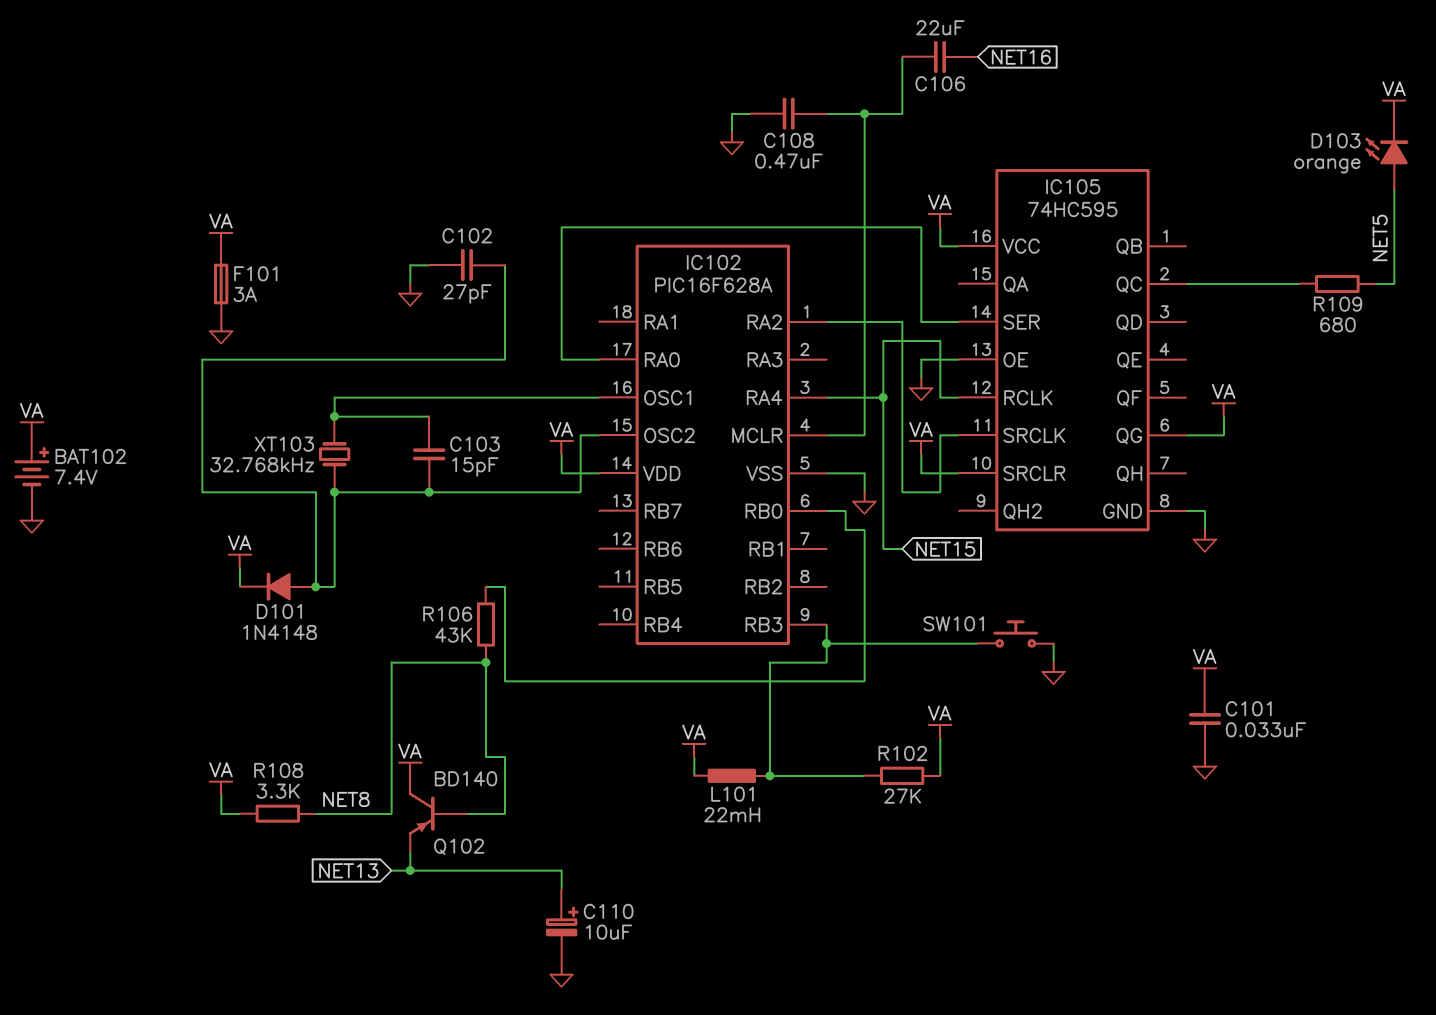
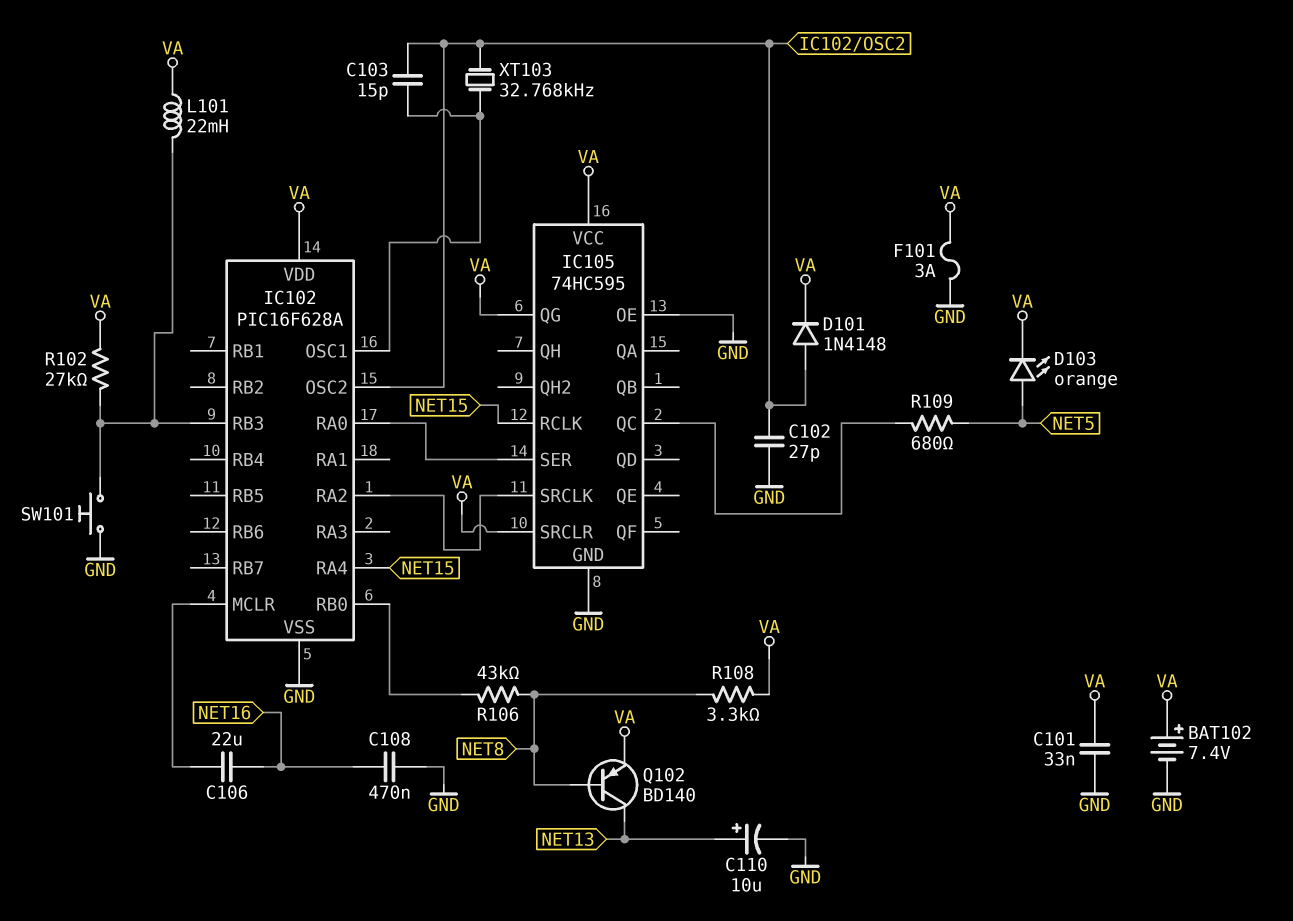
C108: 470nF (GND, IC102/MCLR) -> 470nF (GND, NET16)
Q102: PNP BD140 (B NET8, C VA, E NET13) -> PNP BD140 (B NET8, C NET13, E VA)

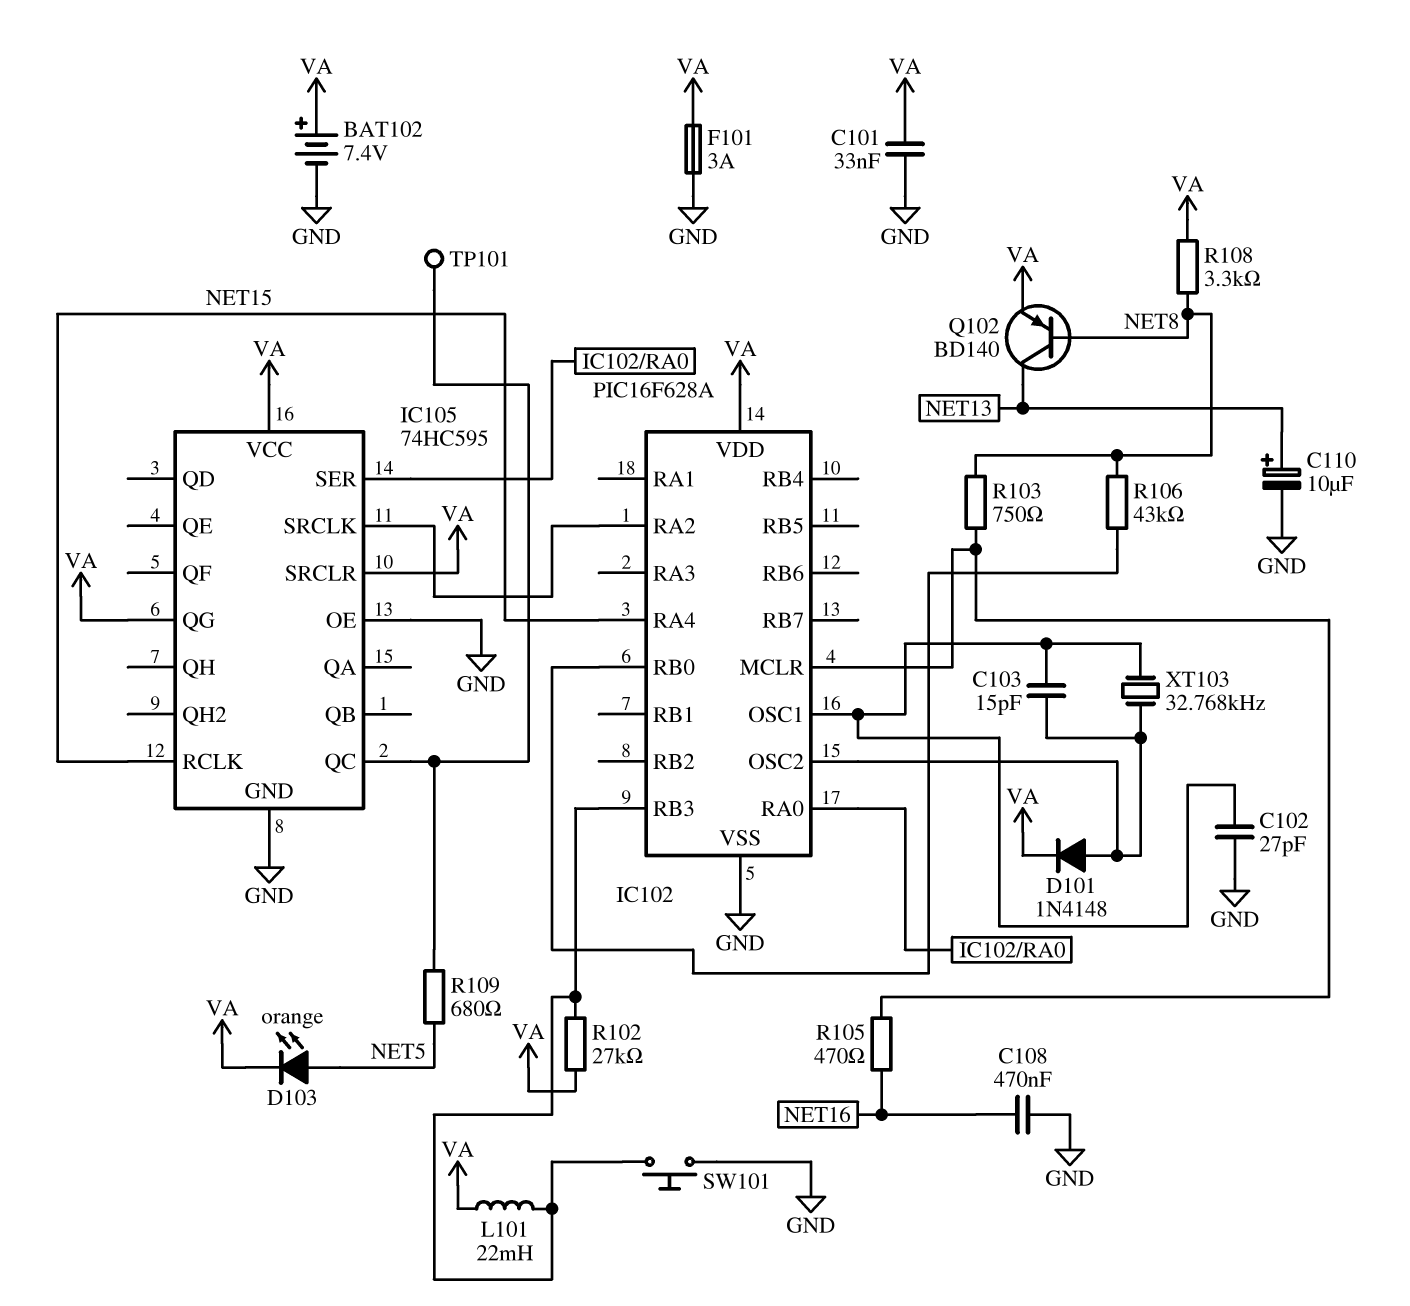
C102: 27pF (GND, IC102/OSC2) -> 27pF (GND, IC102/OSC1)
C106: 22uF (IC102/MCLR, NET16) -> none
R103: none -> 750 (IC102/MCLR, NET8)
R105: none -> 470 (IC102/MCLR, NET16)
TP101: none -> test point (IC105/QC)

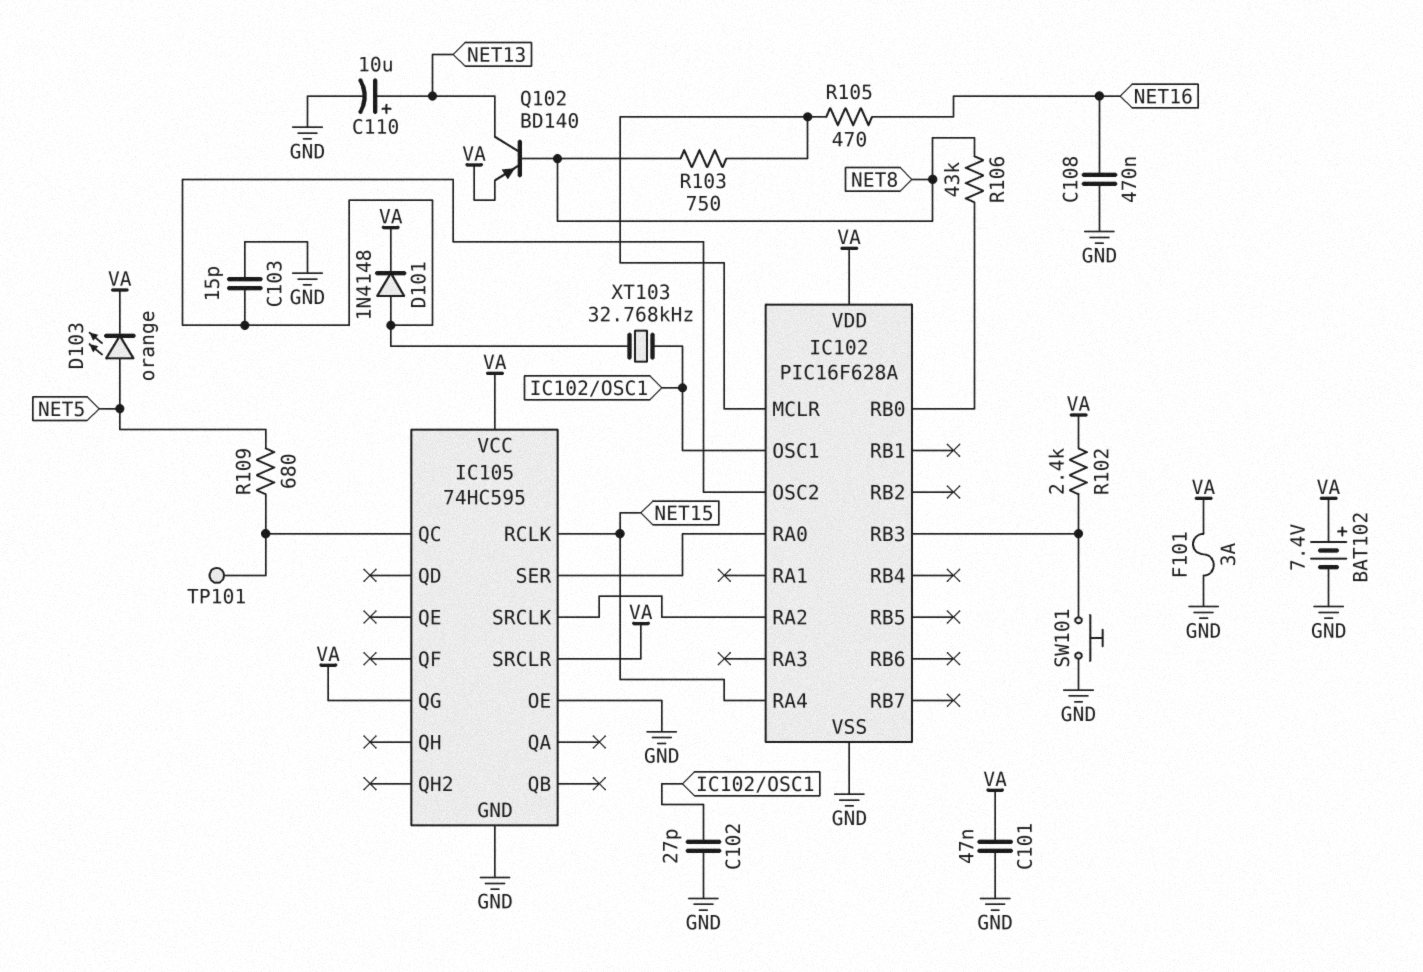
C101: 33nF (GND, VA) -> 47nF (GND, VA)
C103: 15pF (IC102/OSC1, IC102/OSC2) -> 15pF (GND, IC102/OSC2)
L101: 22mH (IC102/RB3, VA) -> none
R102: 27k (IC102/RB3, VA) -> 2.4k (IC102/RB3, VA)
R108: 3.3k (NET8, VA) -> none

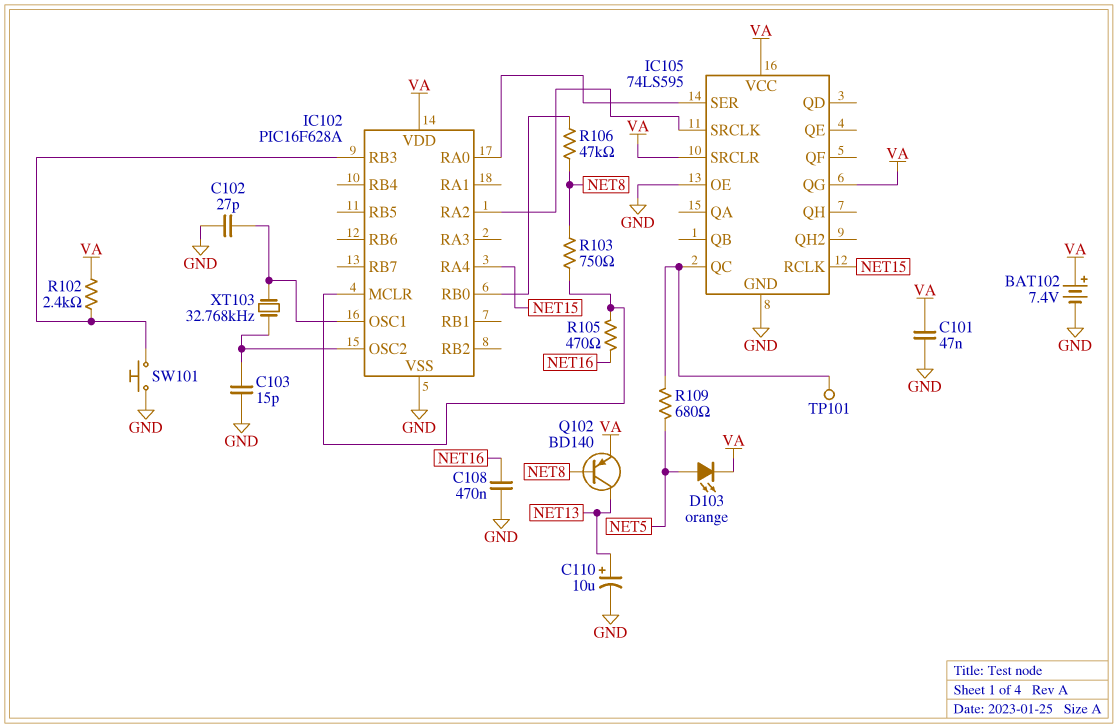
D101: diode 1N4148 (A IC102/OSC2, K VA) -> none
F101: 3A (GND, VA) -> none
IC105: 74HC595 -> 74LS595
R106: 43k (IC102/RB0, NET8) -> 47k (IC102/RB0, NET8)

